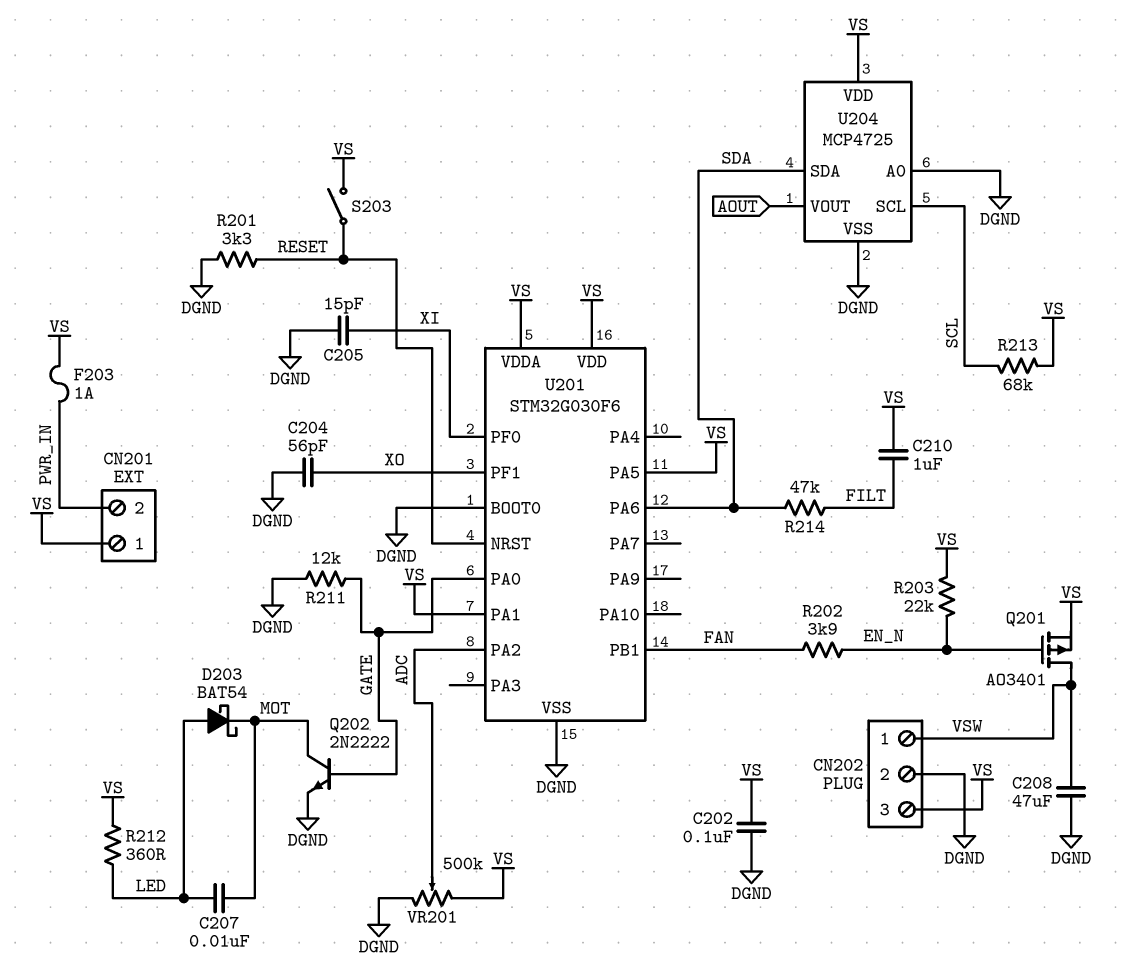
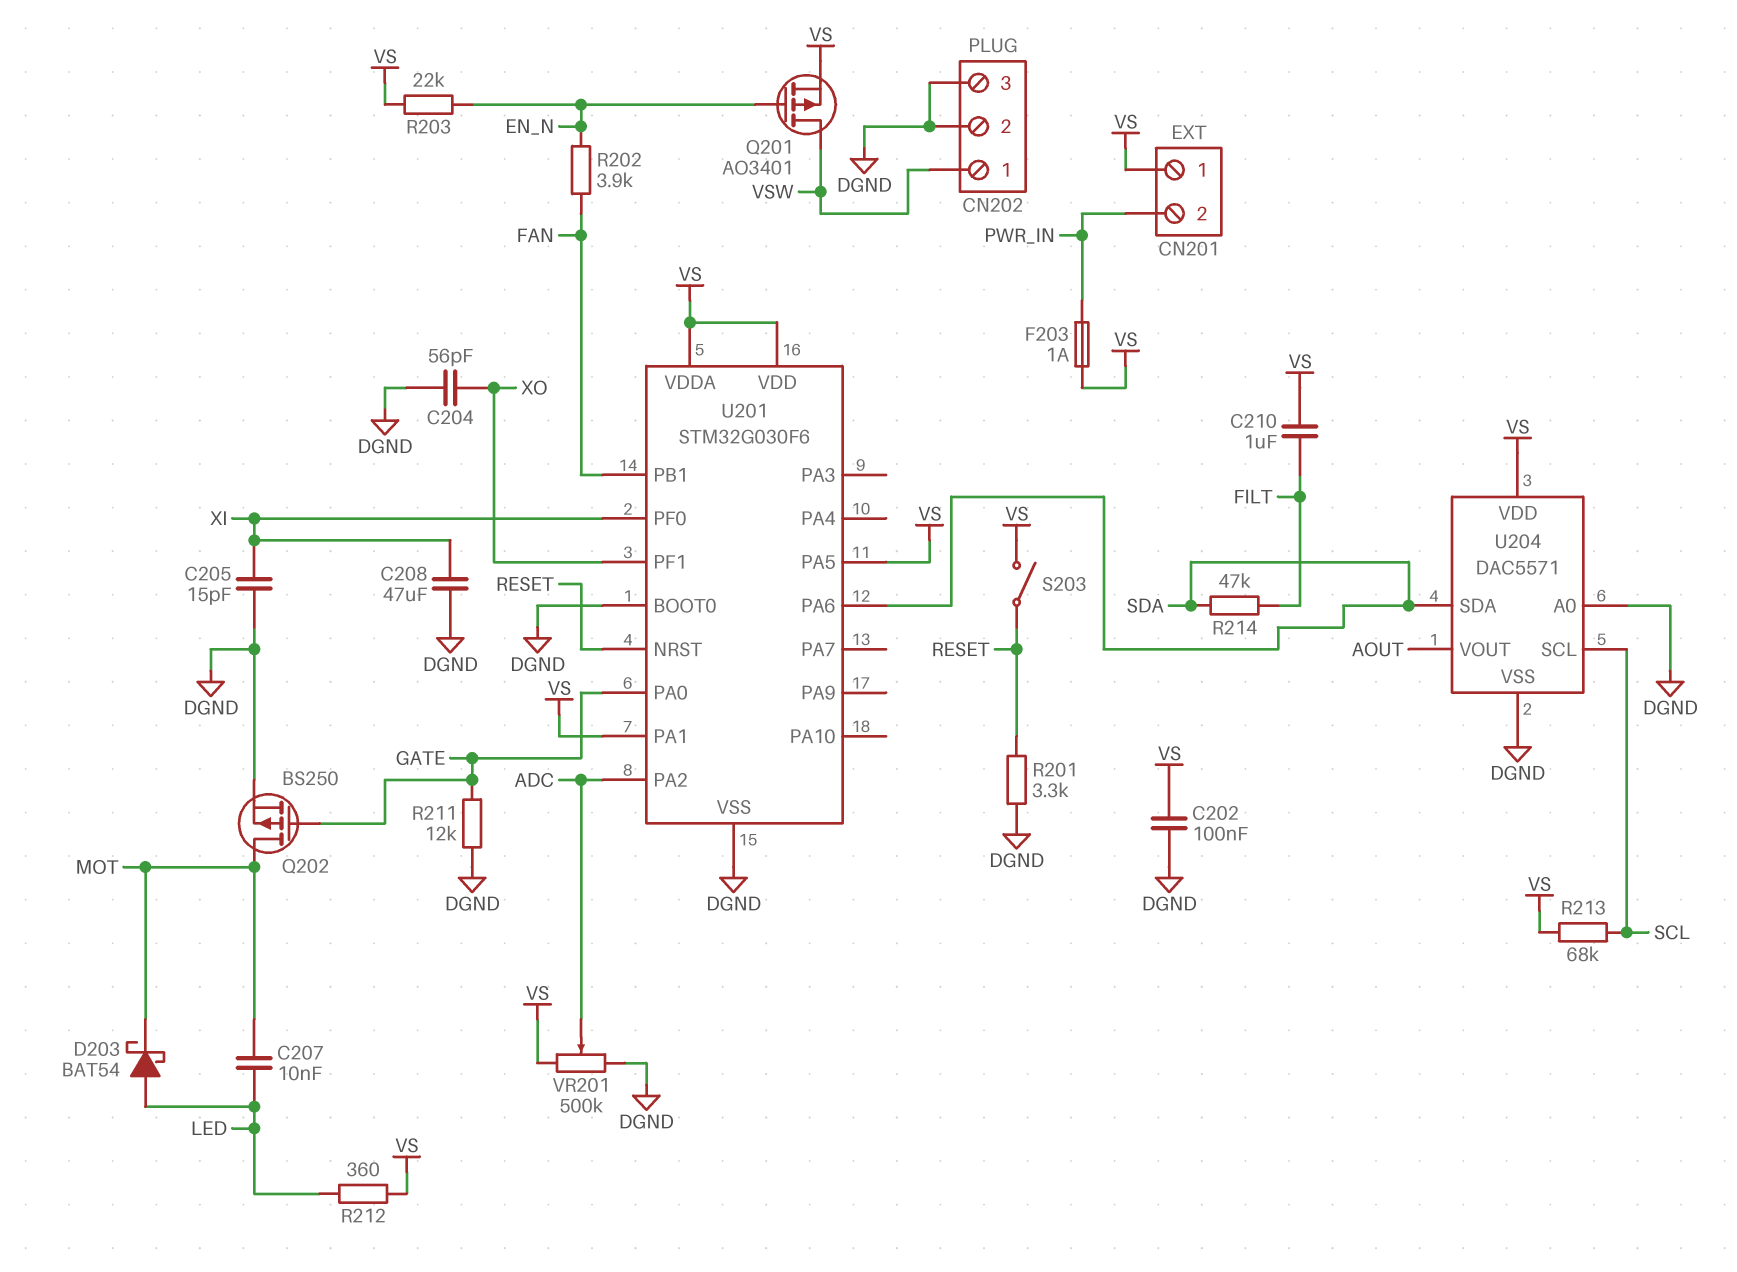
C208: 47uF (DGND, VSW) -> 47uF (DGND, XI)
CN202 pin 3: VS -> DGND
Q202: NPN 2N2222 (B GATE, C MOT, E DGND) -> PMOS BS250 (G GATE, D MOT, S DGND)
U204: MCP4725 -> DAC5571

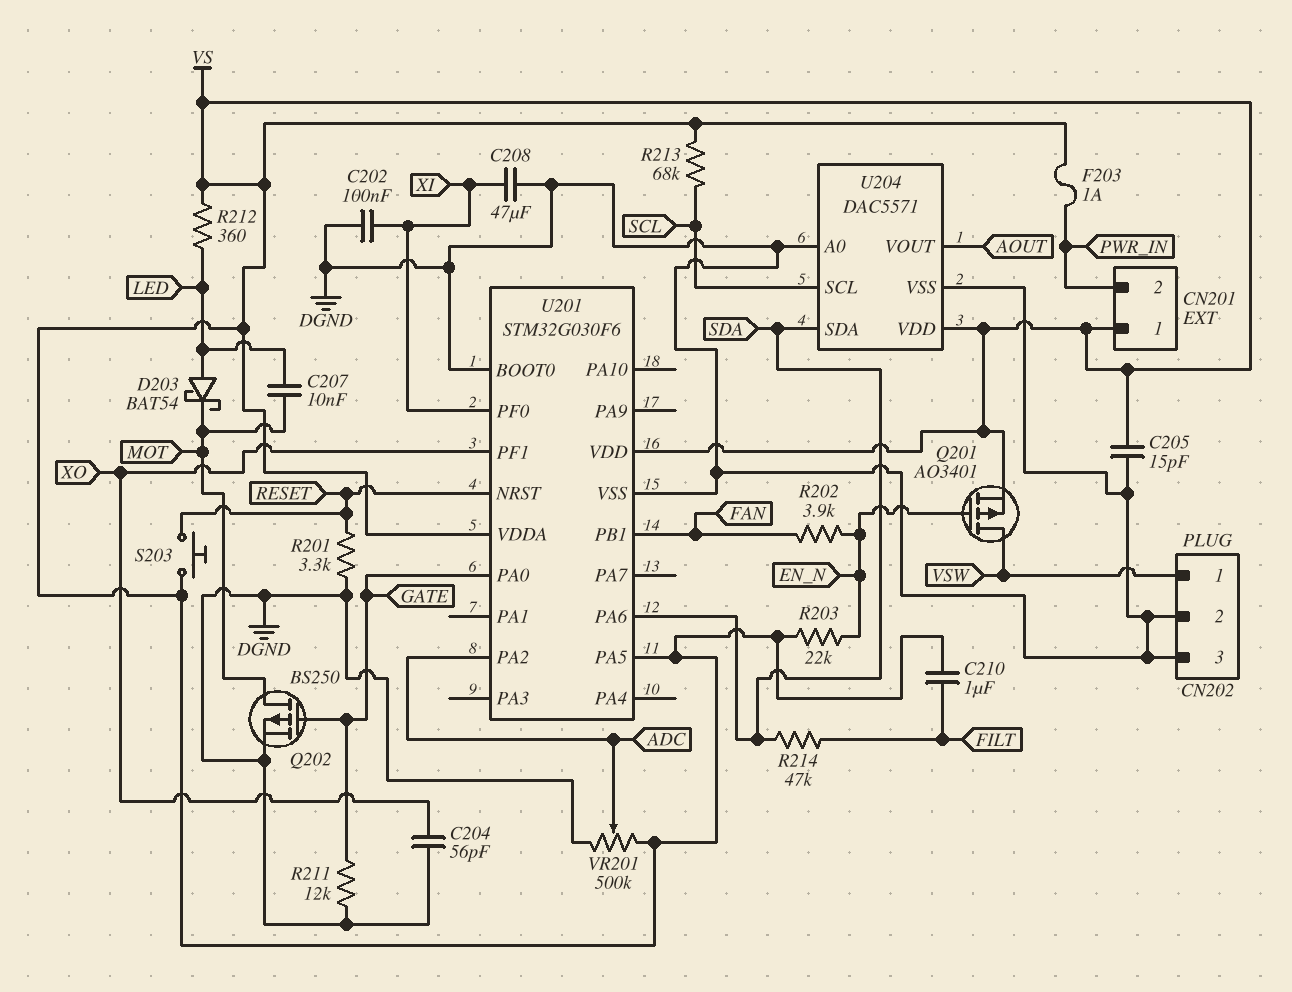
C202: 100nF (DGND, VS) -> 100nF (DGND, XI)
C205: 15pF (DGND, XI) -> 15pF (DGND, VS)
S203: switch (RESET, VS) -> button (RESET, VS)
U201 pin PA1: VS -> none

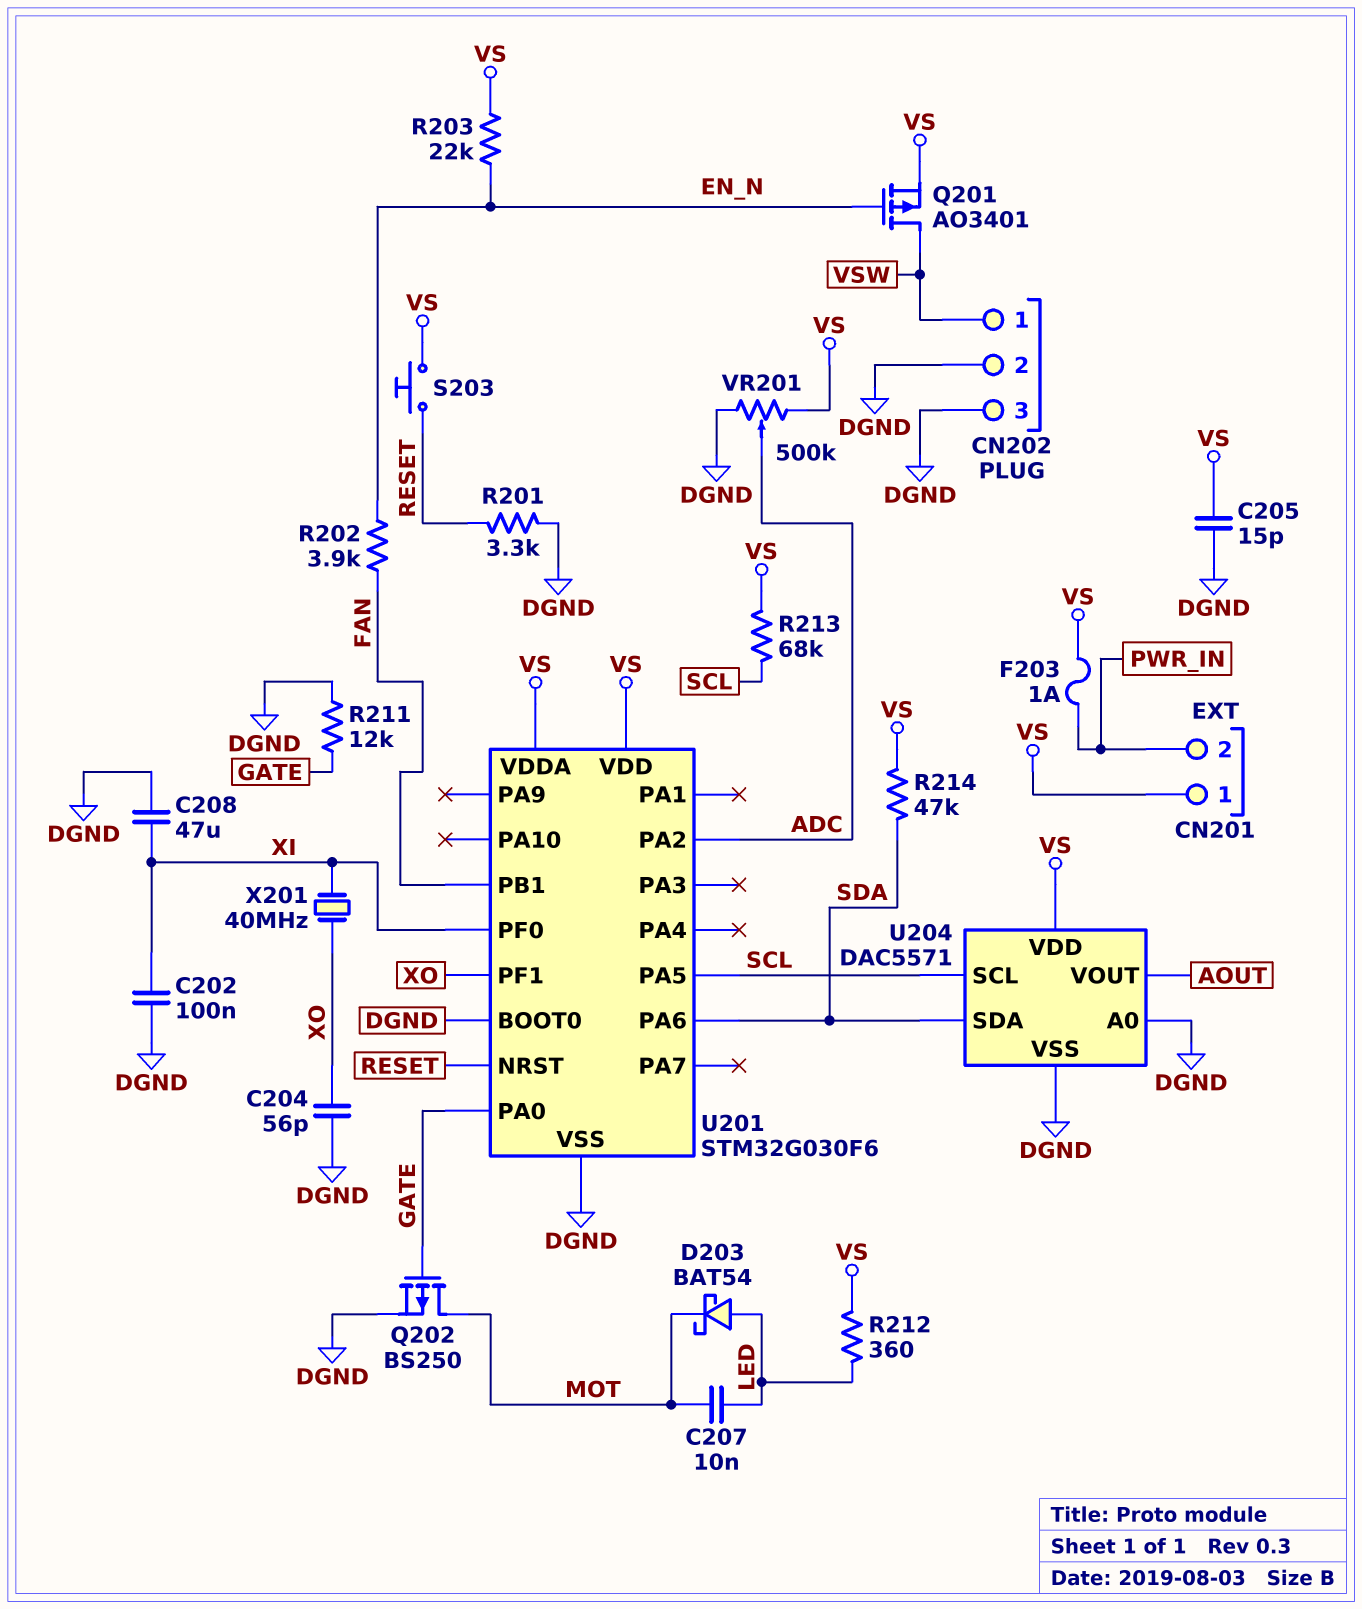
C210: 1uF (FILT, VS) -> none
R214: 47k (FILT, SDA) -> 47k (SDA, VS)
U201 pin PA5: VS -> SCL
X201: none -> 40MHz (XI, XO)

